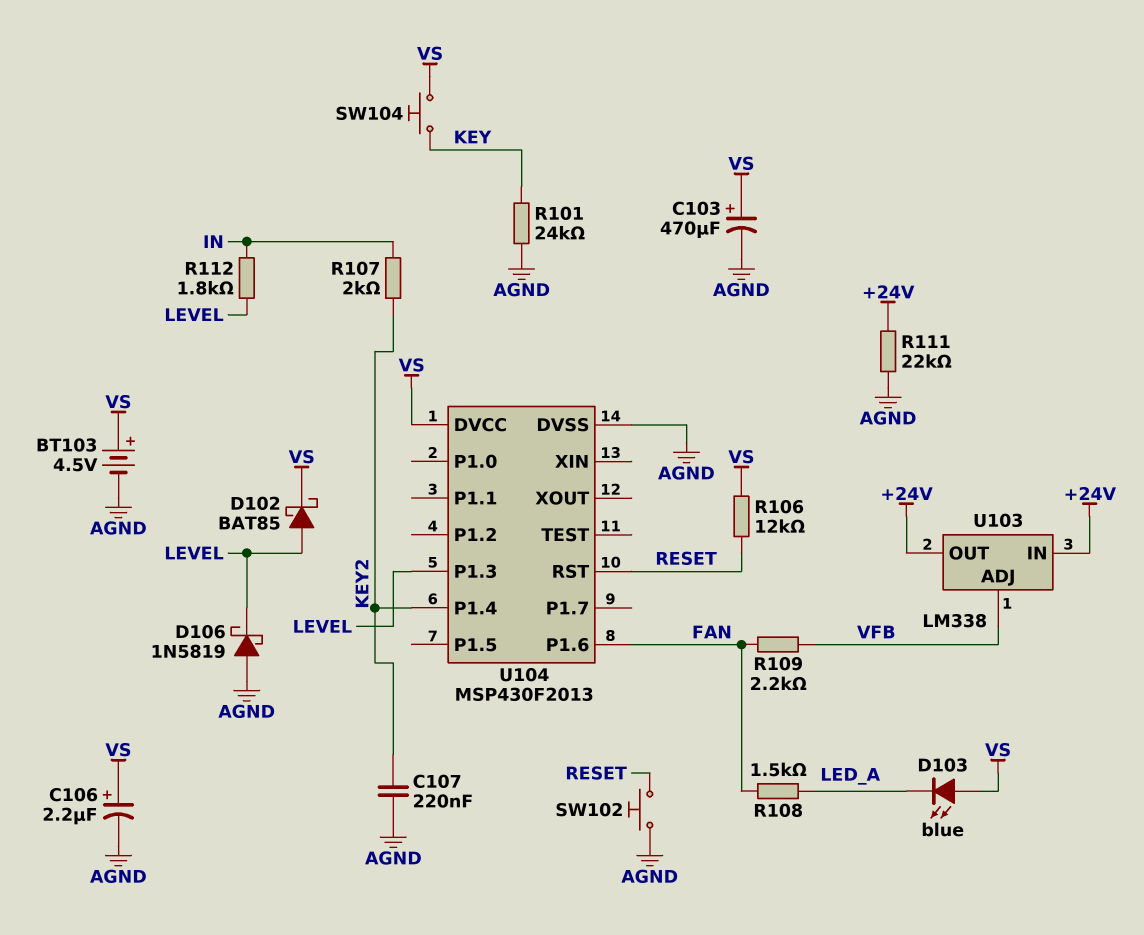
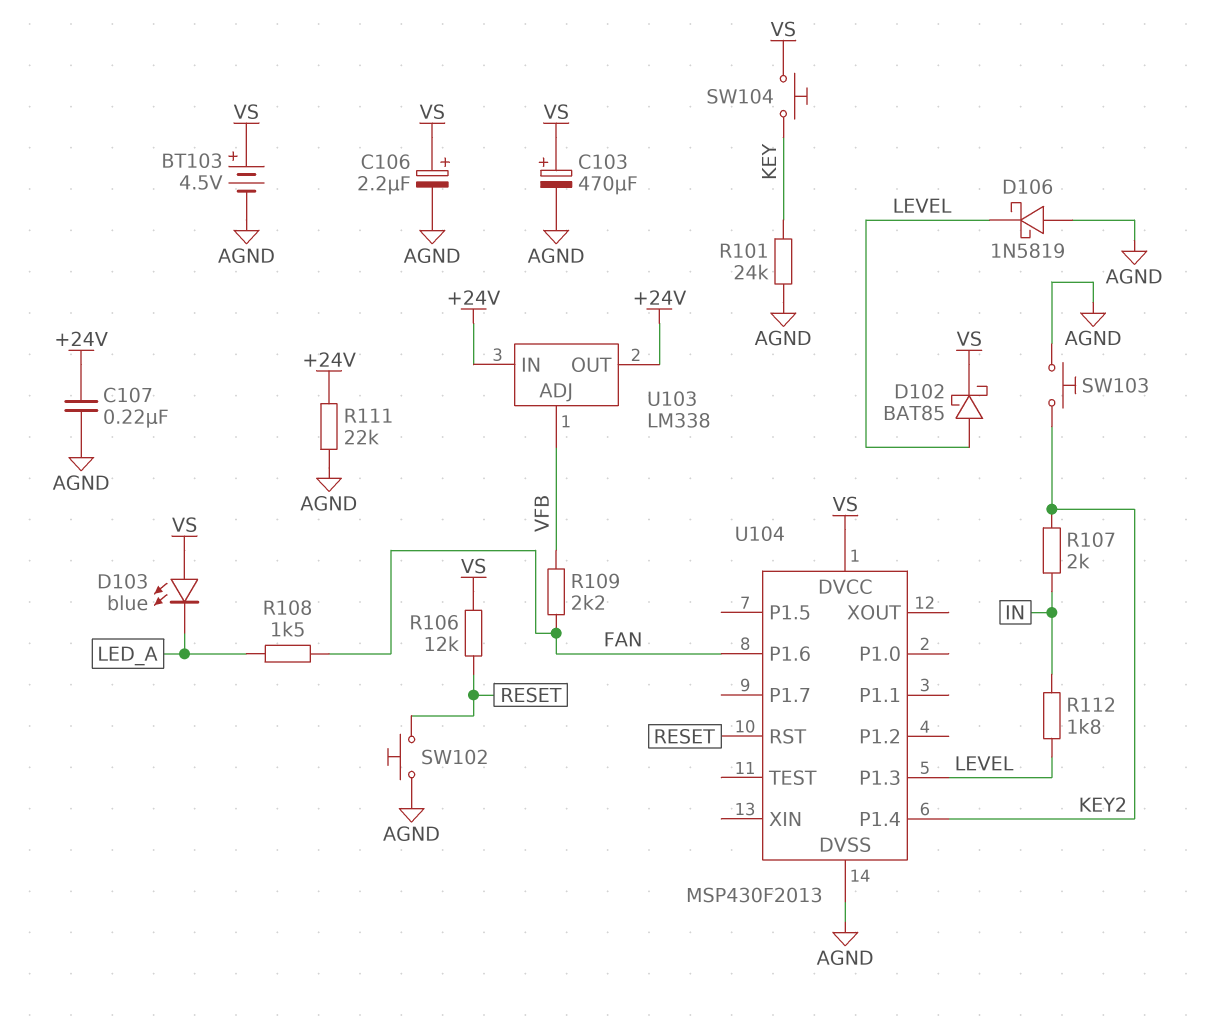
C107: 220nF (AGND, KEY2) -> 220nF (+24V, AGND)
SW103: none -> button (AGND, KEY2)

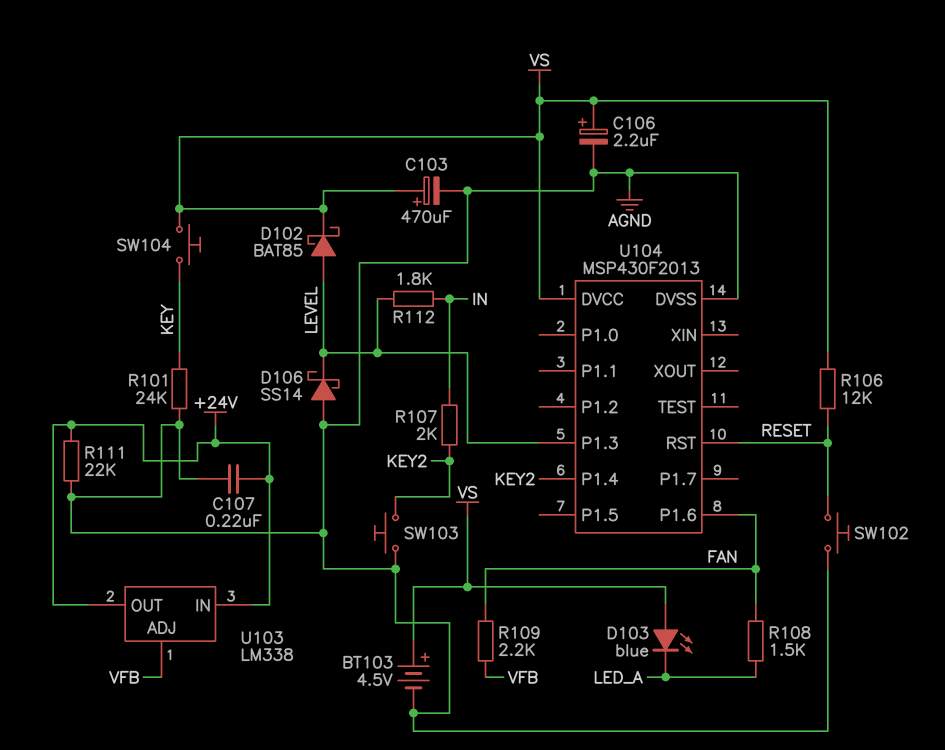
D106: schottky 1N5819 (A AGND, K LEVEL) -> schottky SS14 (A AGND, K LEVEL)

